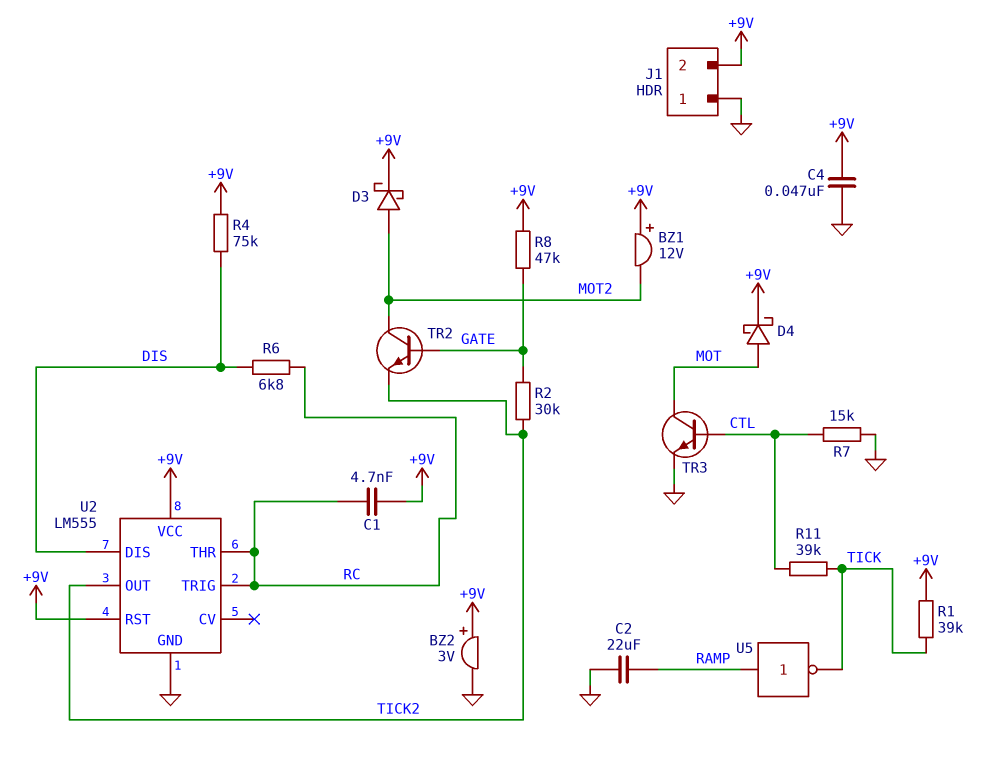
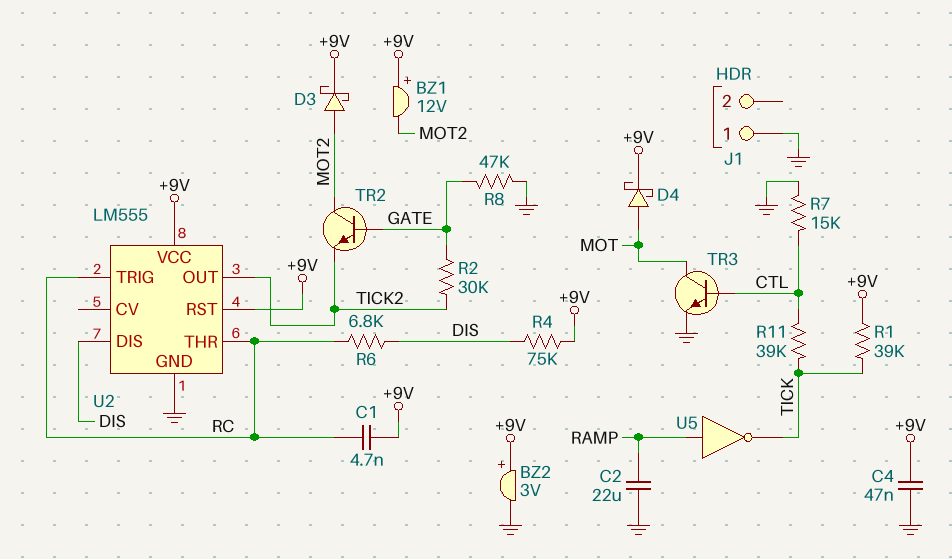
J1 pin 2: +9V -> none
R8: 47k (+9V, GATE) -> 47k (GATE, GND)

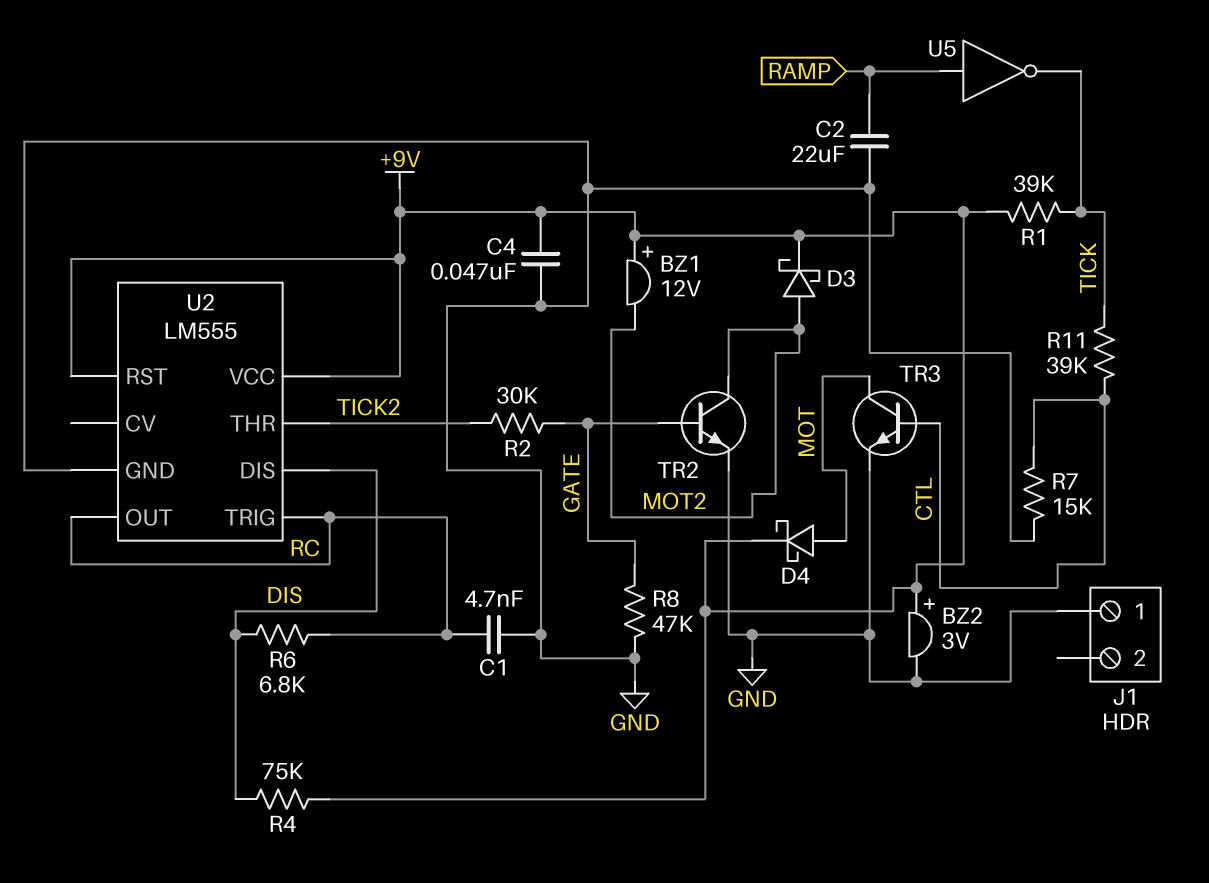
C1: 4.7nF (+9V, RC) -> 4.7nF (GND, RC)
TR2: NPN (B GATE, C MOT2, E TICK2) -> NPN (B GATE, C MOT2, E GND)
U2 pin OUT: TICK2 -> RC
U2 pin THR: RC -> TICK2

